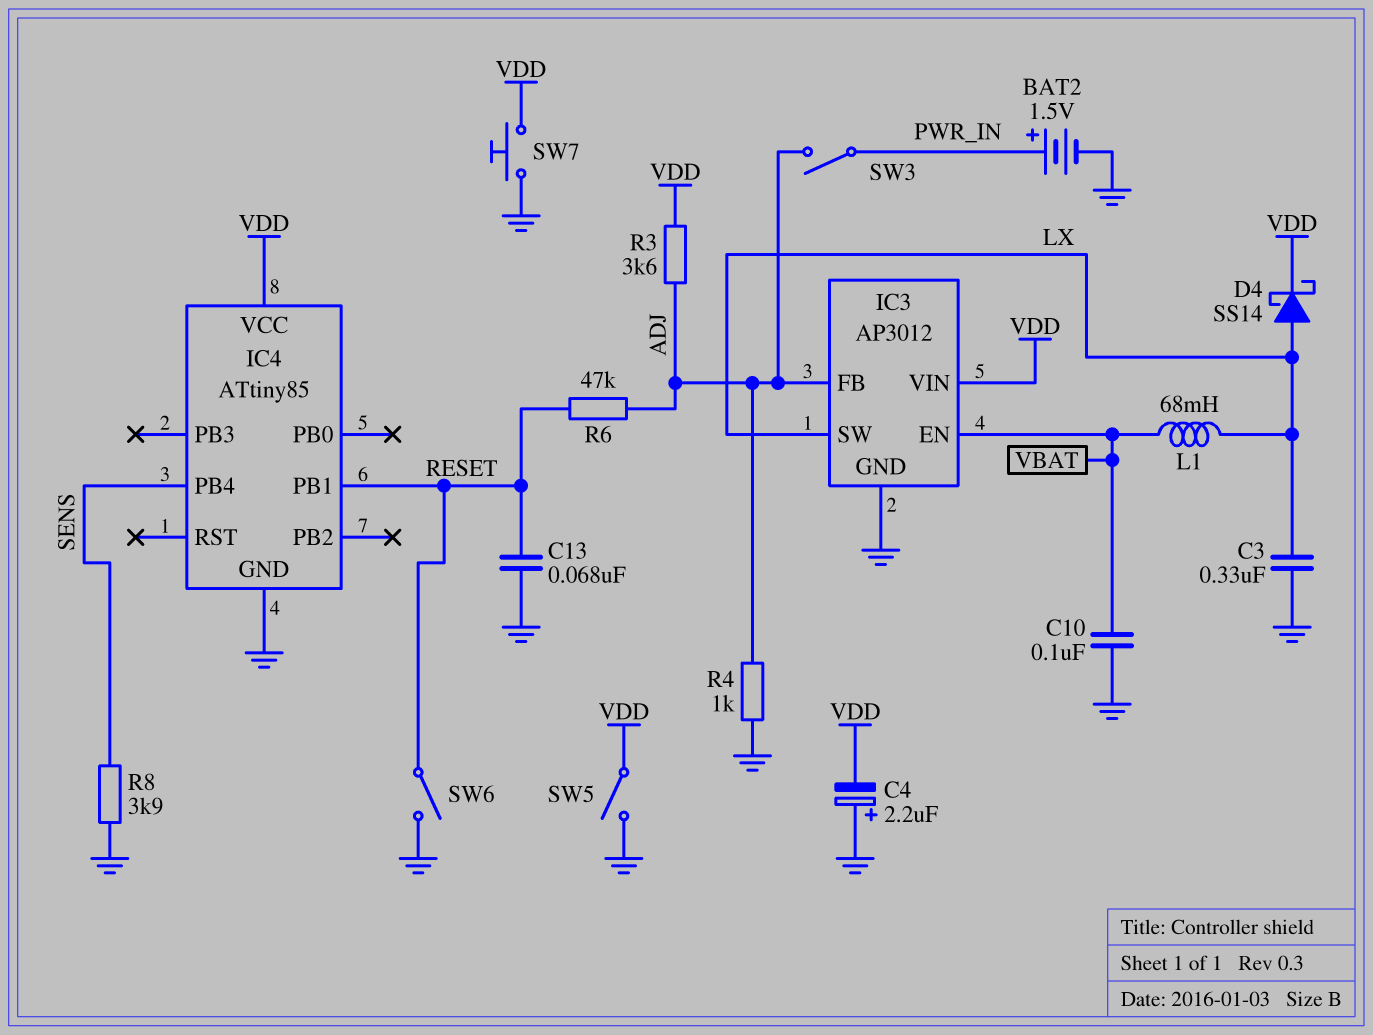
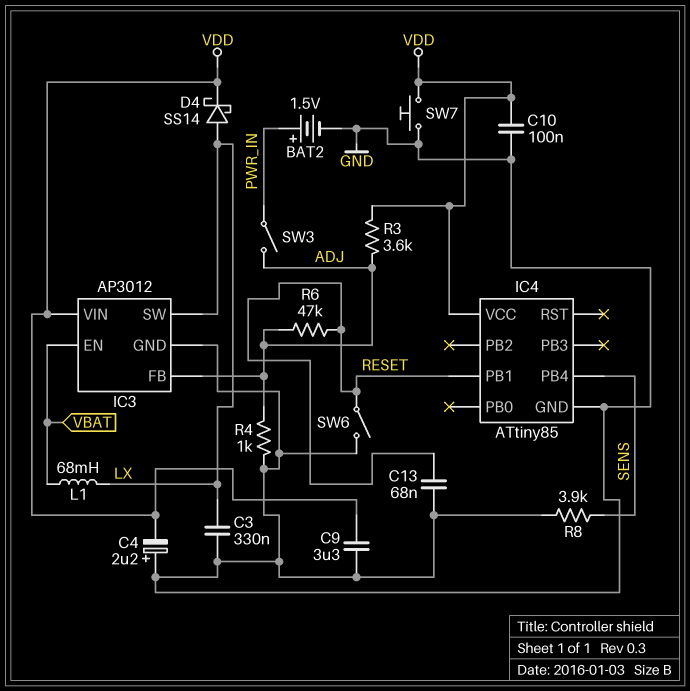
C9: none -> 3.3uF (GND, VDD)
C10: 100nF (GND, VBAT) -> 100nF (GND, VDD)
SW5: switch (GND, VDD) -> none

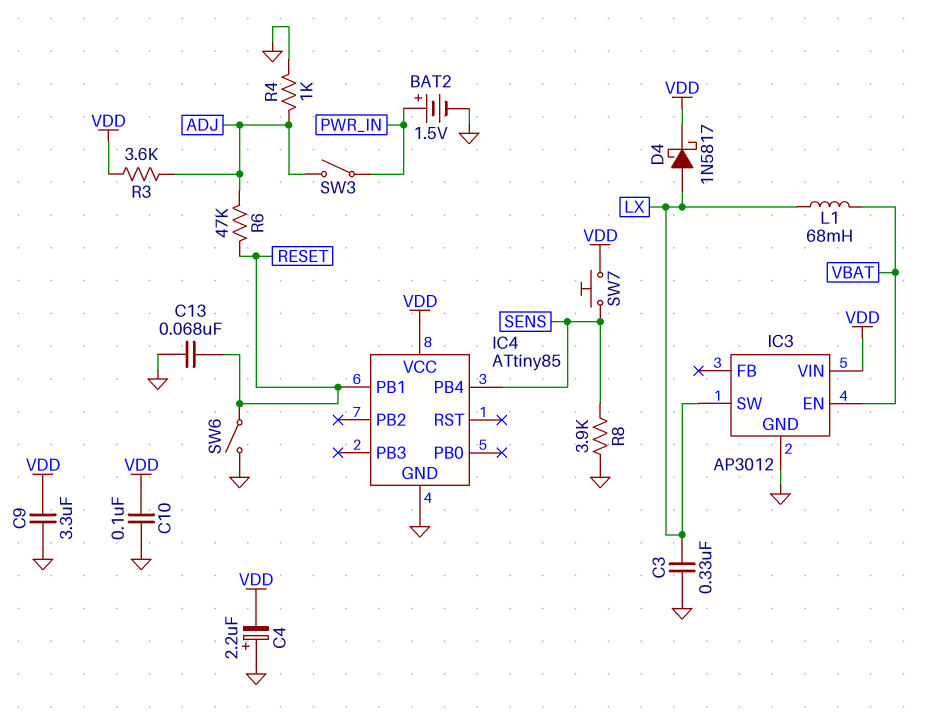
D4: schottky SS14 (A LX, K VDD) -> schottky 1N5817 (A LX, K VDD)
IC3 pin FB: ADJ -> none
SW7: button (GND, VDD) -> button (SENS, VDD)

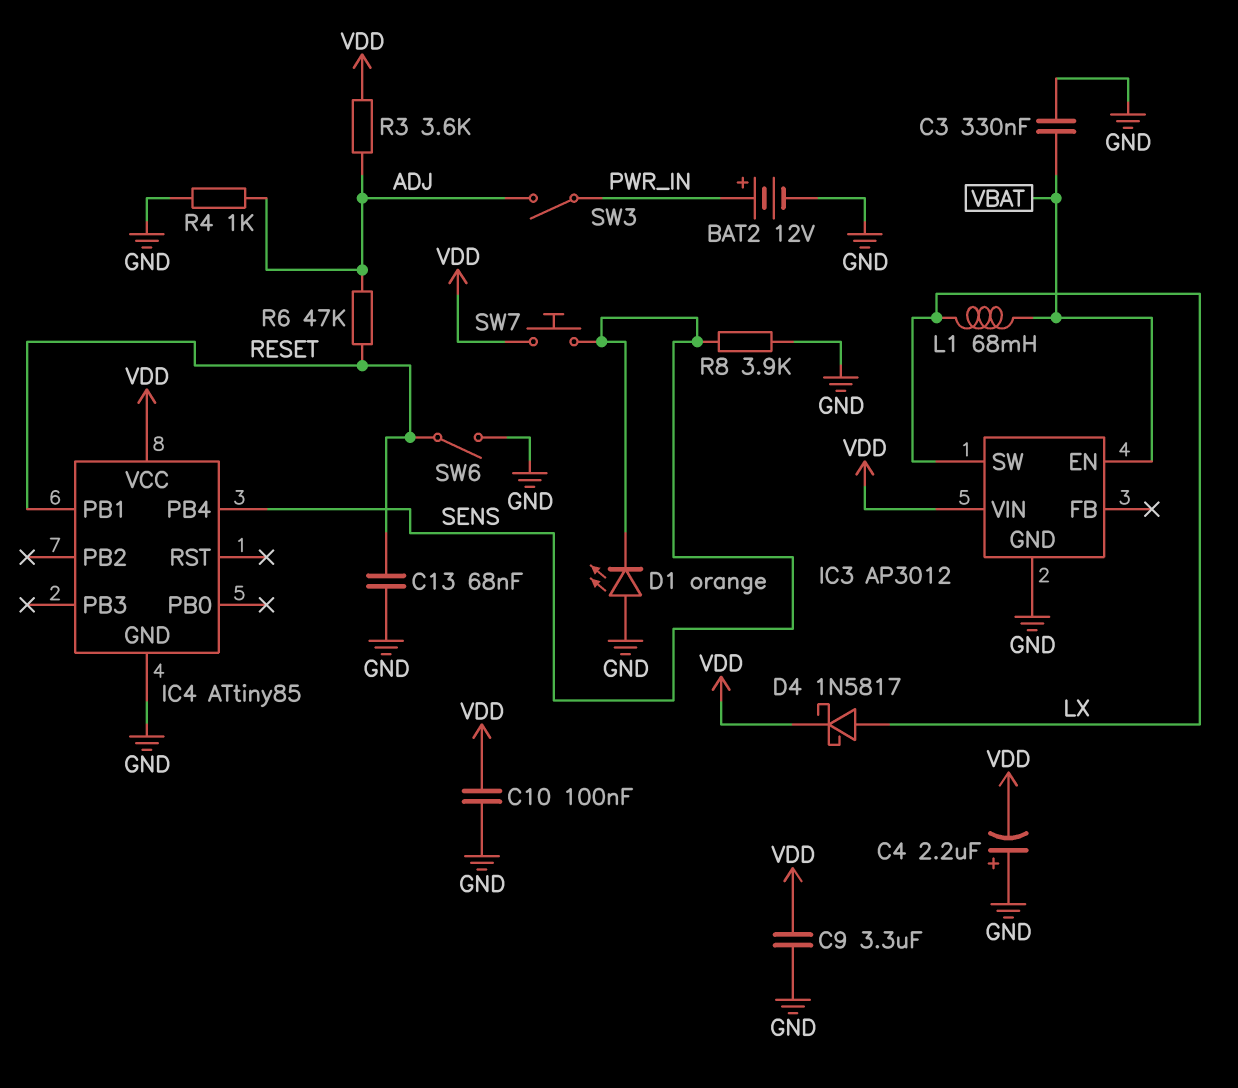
BAT2: 1.5V (plus PWR_IN, minus GND) -> 12V (plus PWR_IN, minus GND)
C3: 330nF (GND, LX) -> 330nF (GND, VBAT)
D1: none -> LED orange (A GND, K SENS)

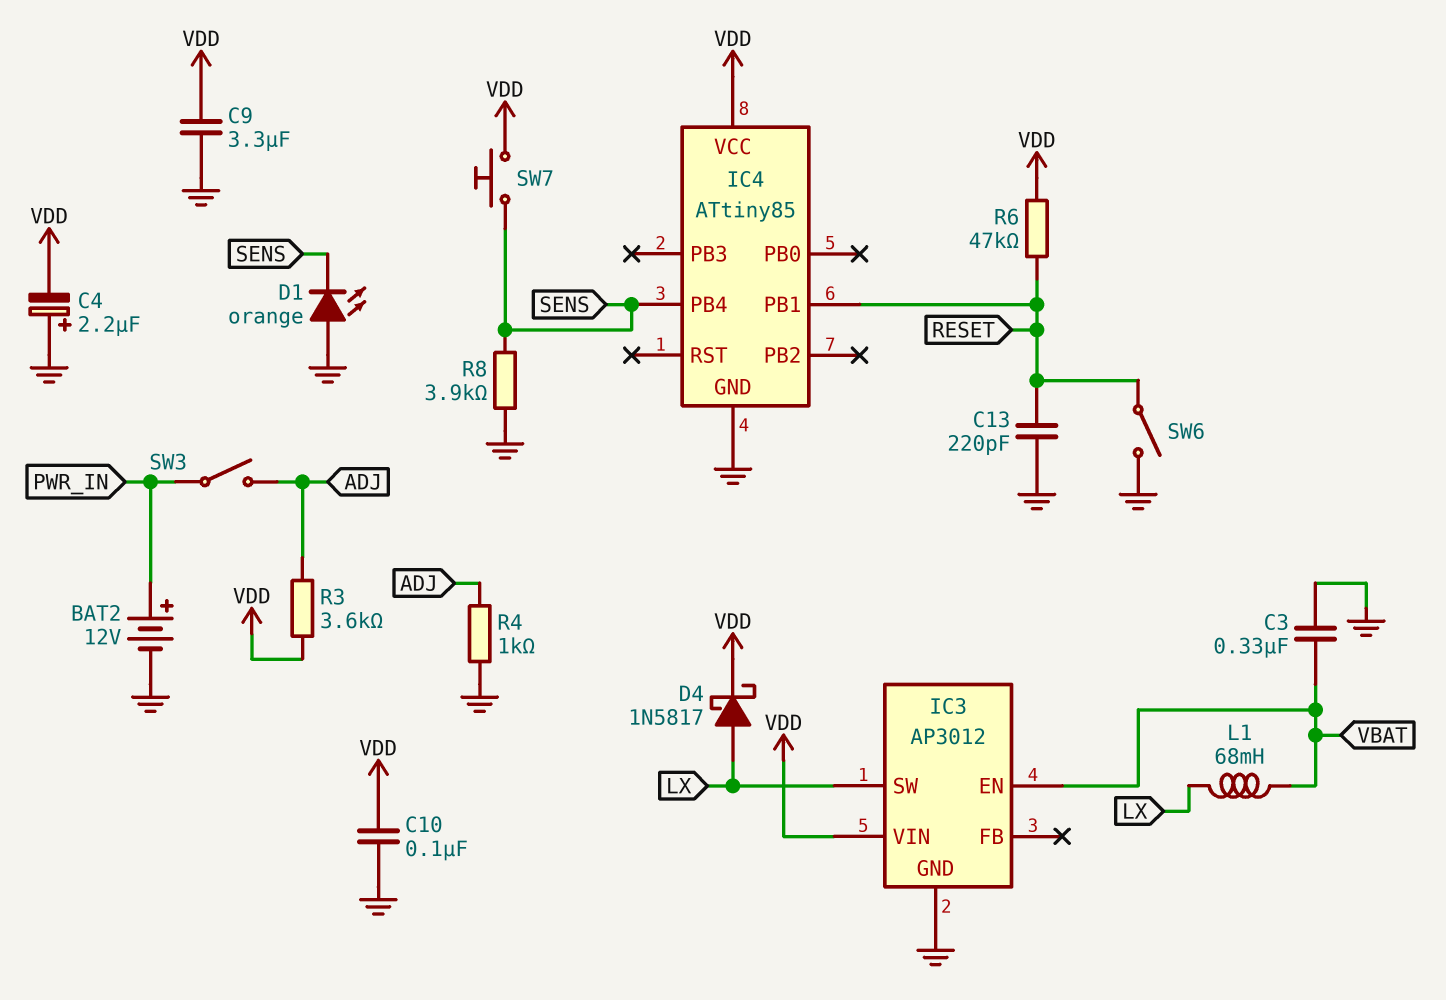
C13: 68nF (GND, RESET) -> 220pF (GND, RESET)
R6: 47k (ADJ, RESET) -> 47k (RESET, VDD)

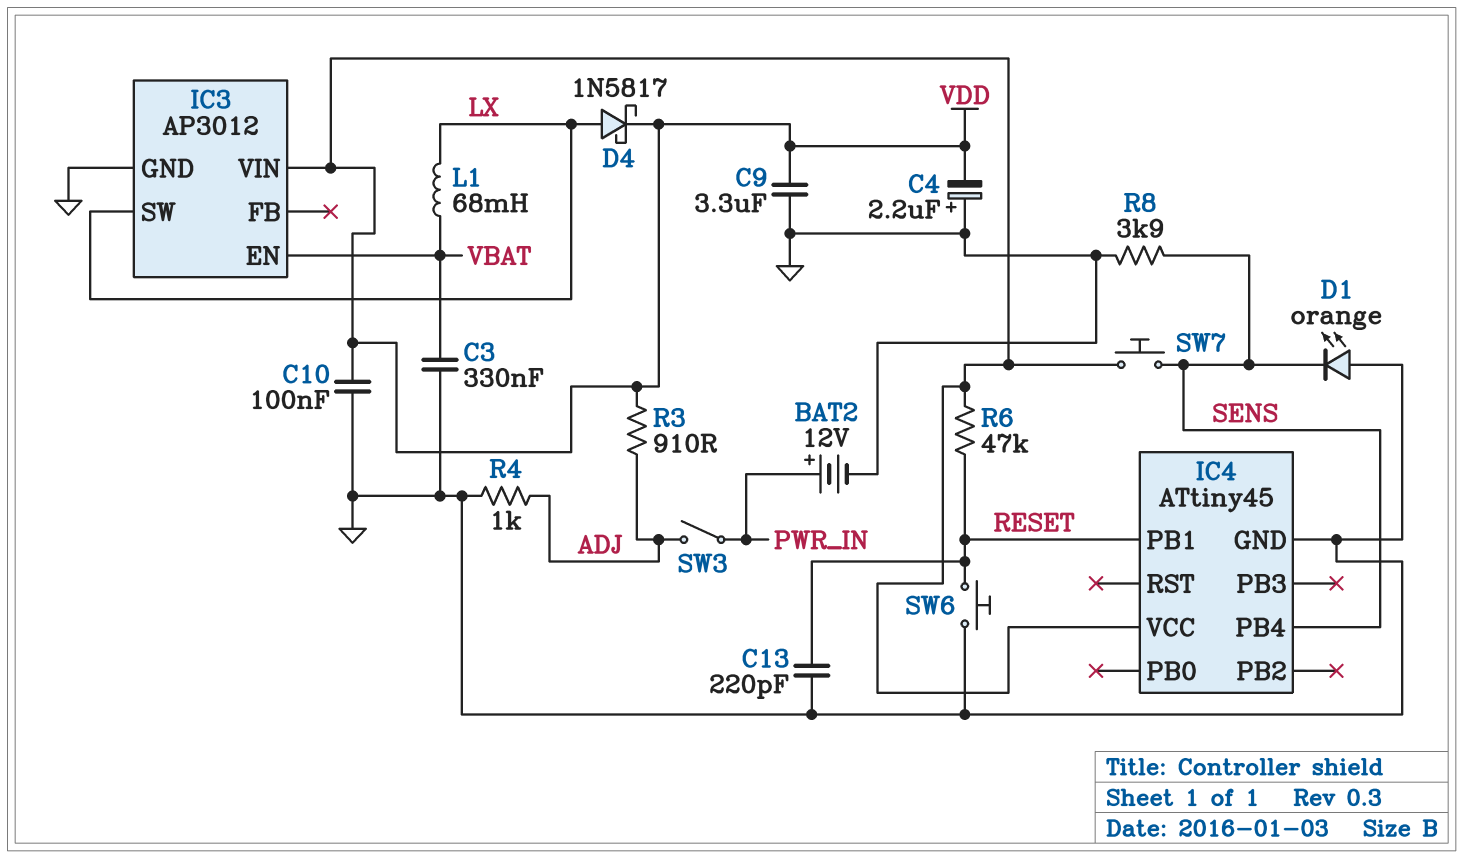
IC4: ATtiny85 -> ATtiny45
R3: 3.6k (ADJ, VDD) -> 910 (ADJ, VDD)
SW6: switch (GND, RESET) -> button (GND, RESET)

